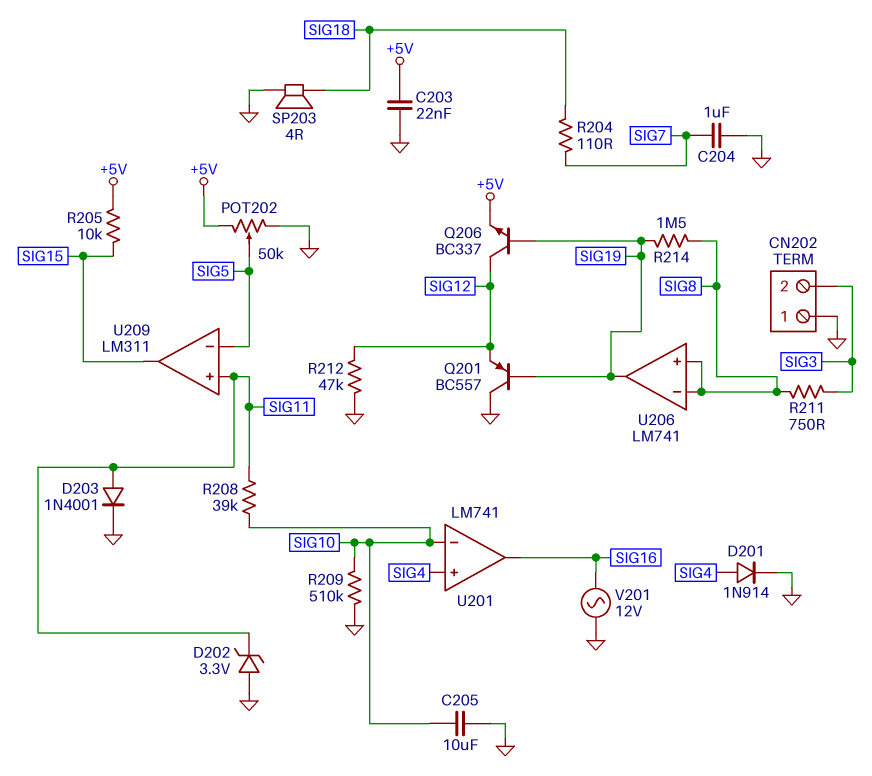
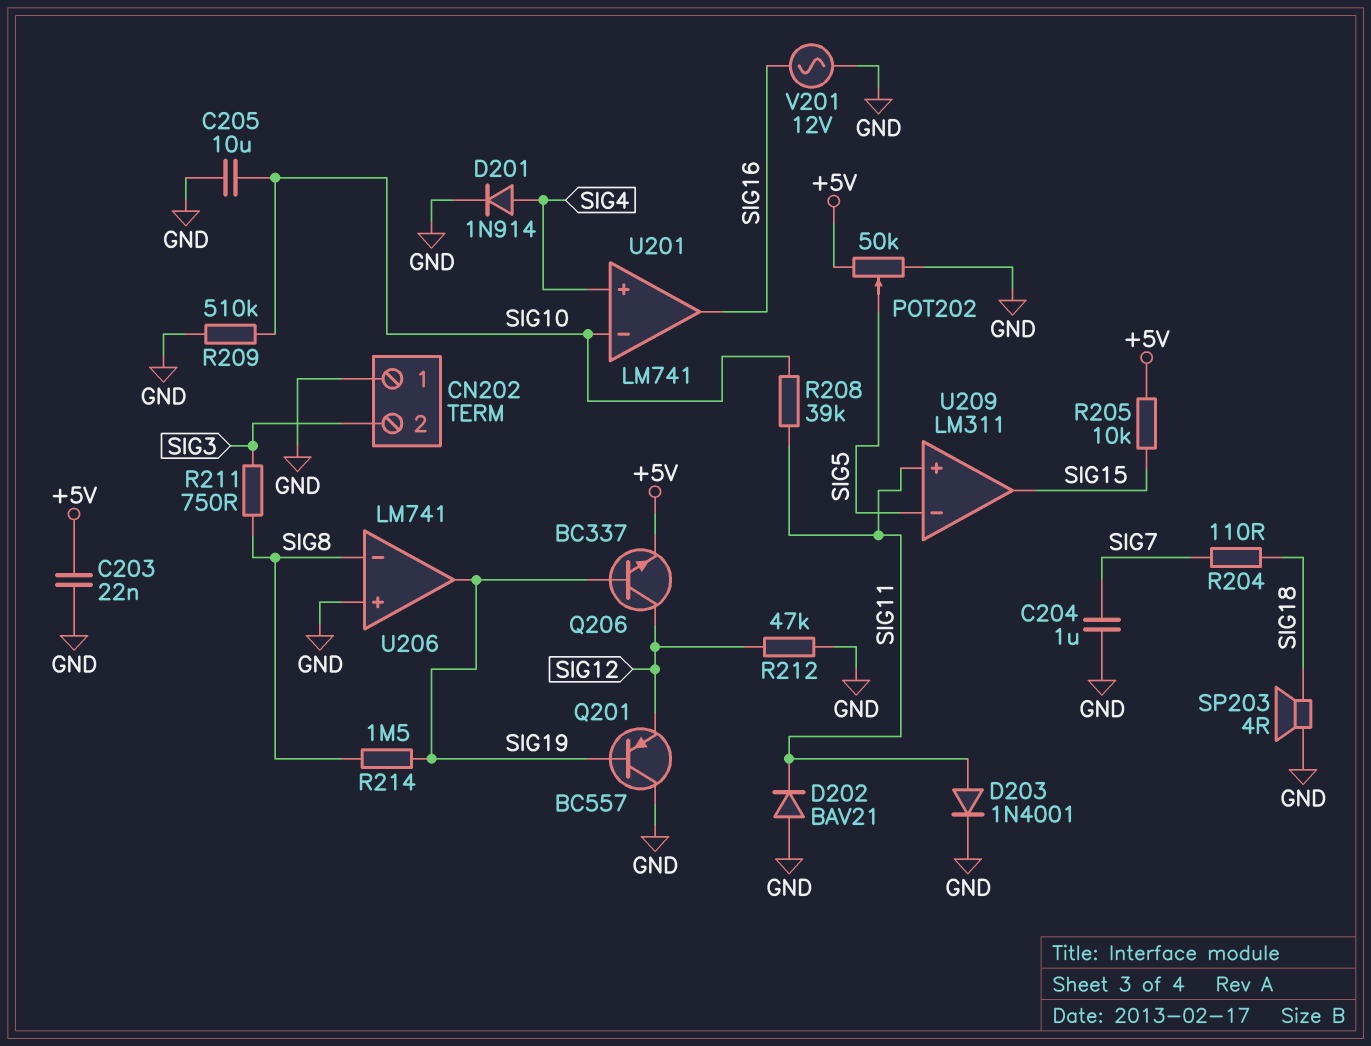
D202: zener 3.3V (A GND, K SIG11) -> diode BAV21 (A GND, K SIG11)
U206 pin in+: SIG8 -> GND

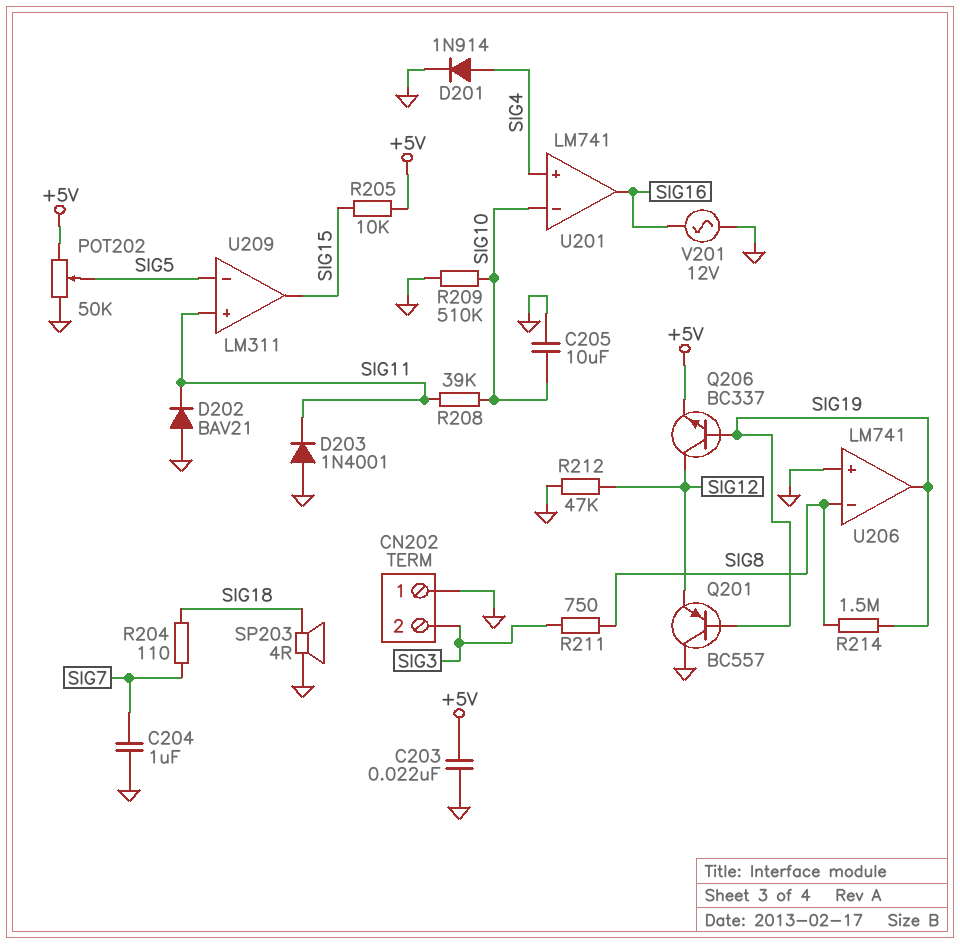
D203: diode 1N4001 (A SIG11, K GND) -> diode 1N4001 (A GND, K SIG11)

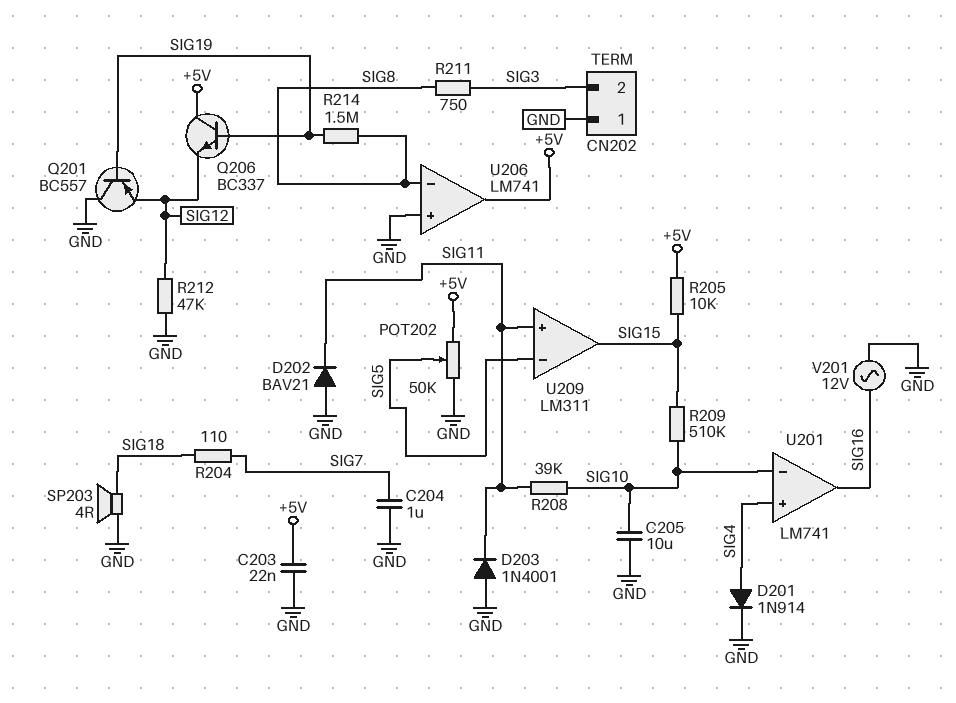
Q206: NPN BC337 (B SIG19, C SIG12, E +5V) -> NPN BC337 (B SIG19, C +5V, E SIG12)
R209: 510k (GND, SIG10) -> 510k (SIG10, SIG15)
U206 pin out: SIG19 -> +5V

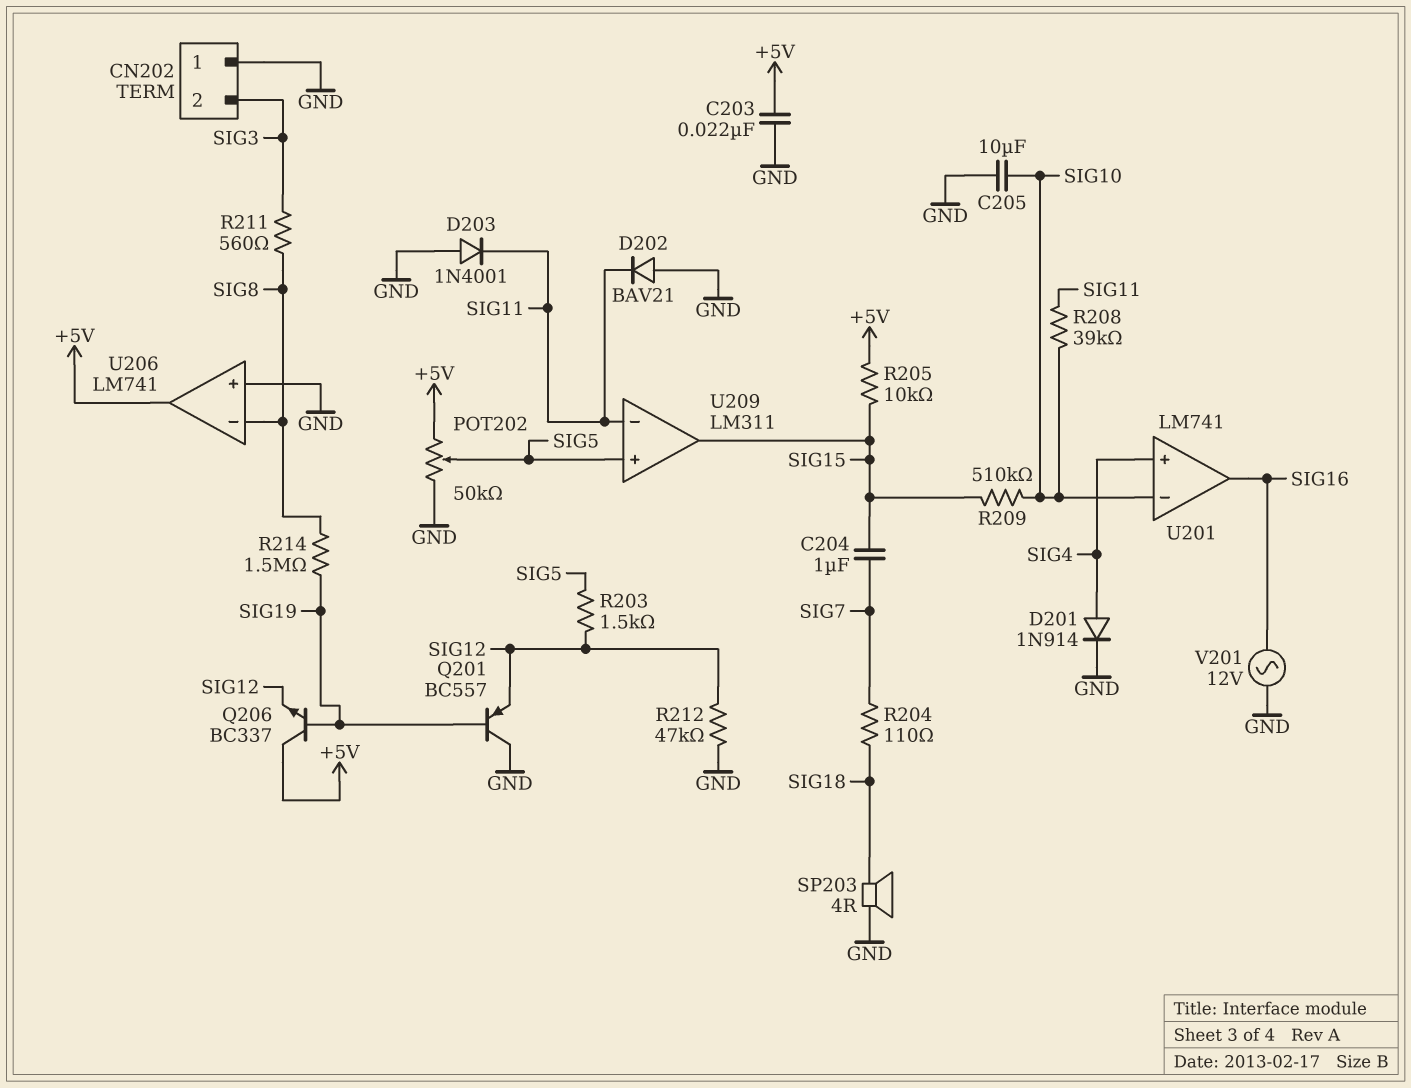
C204: 1uF (GND, SIG7) -> 1uF (SIG7, SIG15)
R203: none -> 1.5k (SIG5, SIG12)
R211: 750 (SIG3, SIG8) -> 560 (SIG3, SIG8)
U209 pin in+: SIG11 -> SIG5
U209 pin in-: SIG5 -> SIG11

